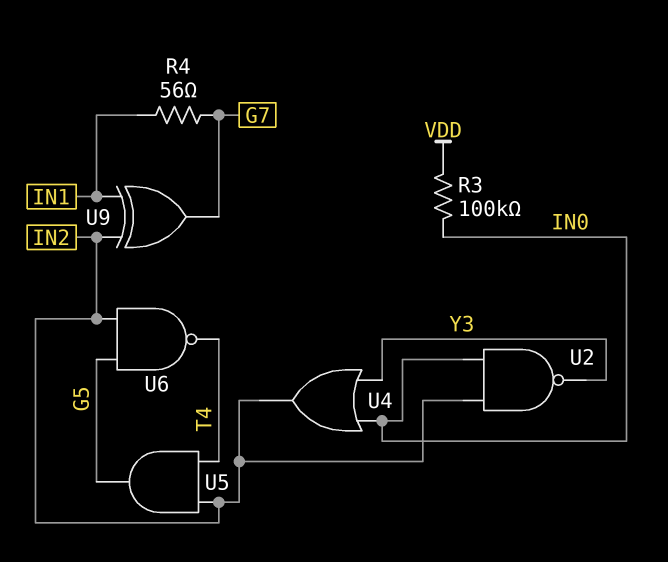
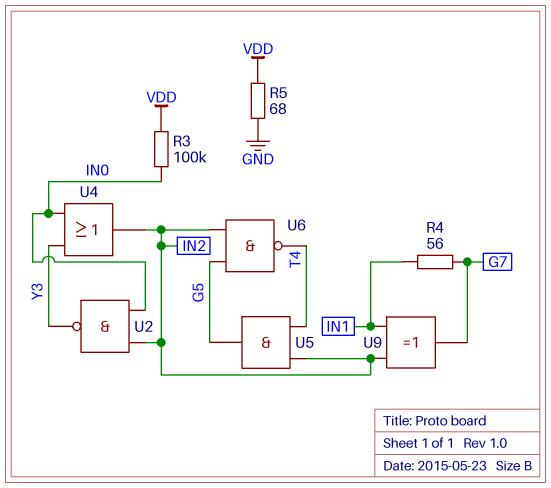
R5: none -> 68 (GND, VDD)

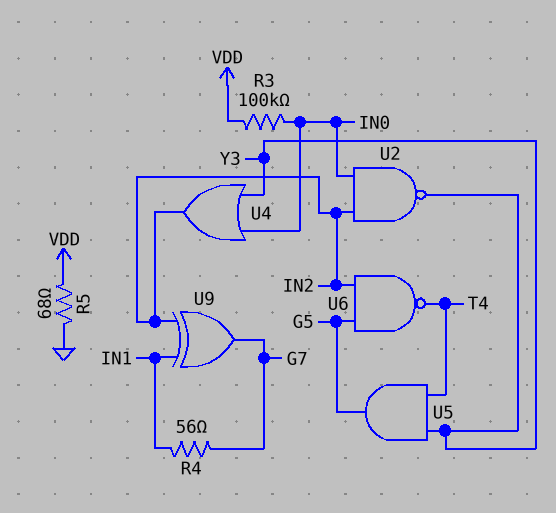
U5: AND (in IN2, in T4, out G5) -> AND (in T4, in Y3, out G5)

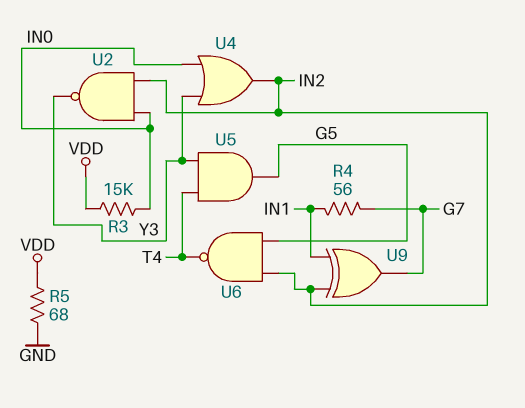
R3: 100k (IN0, VDD) -> 15k (IN0, VDD)

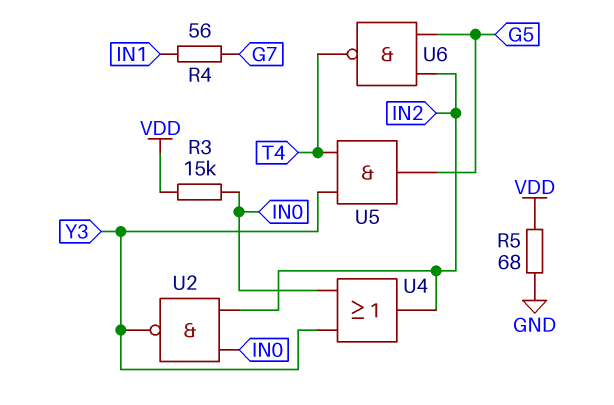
U9: XOR (in IN1, in IN2, out G7) -> none

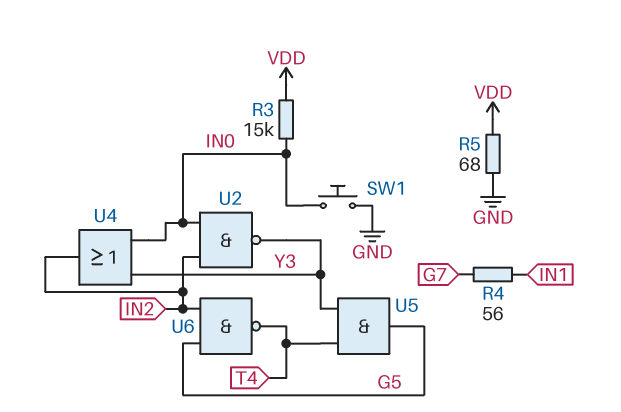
SW1: none -> button (GND, IN0)

